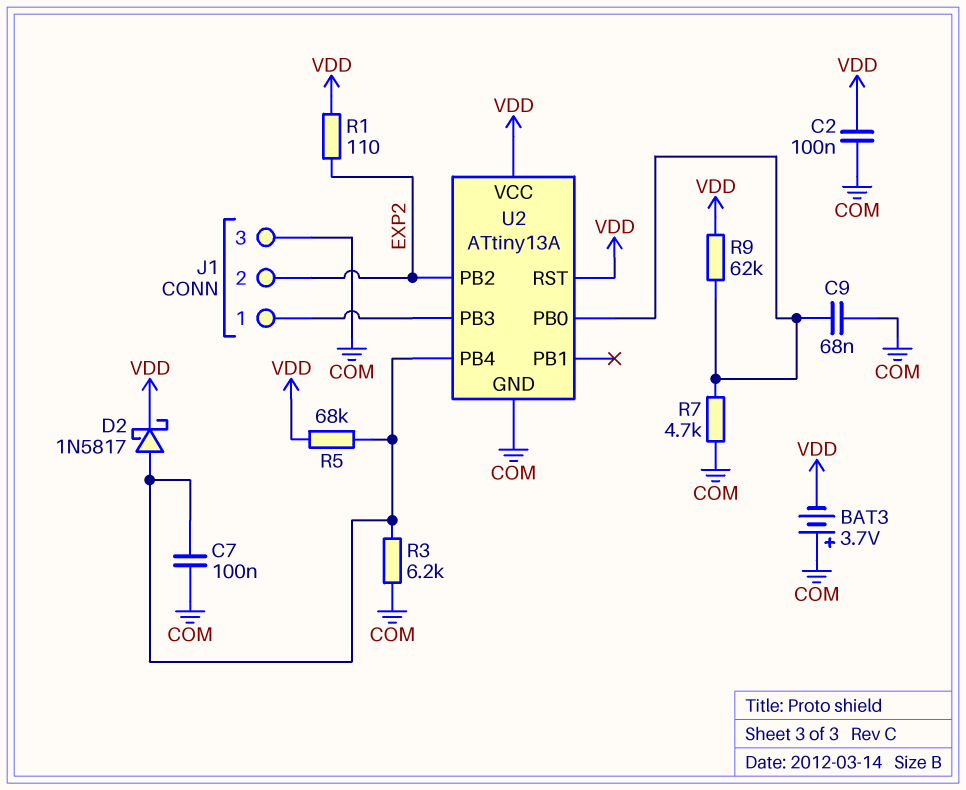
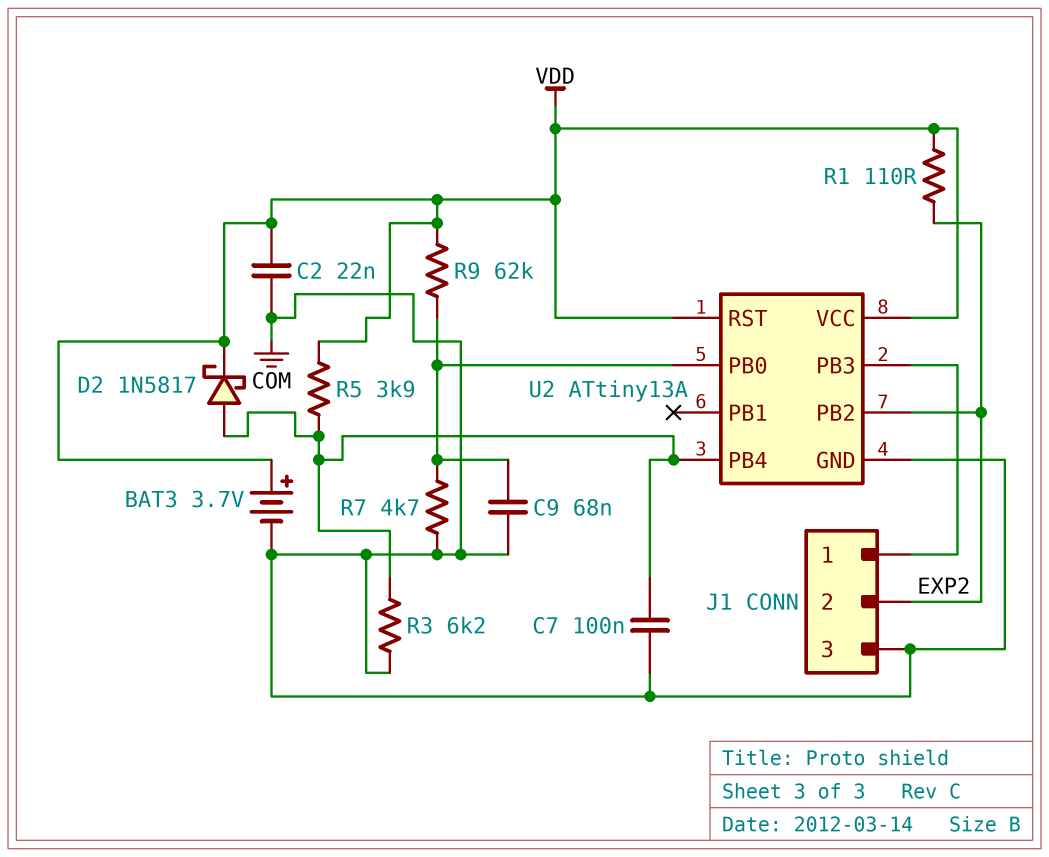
BAT3: 3.7V (plus COM, minus VDD) -> 3.7V (plus VDD, minus COM)
C2: 100nF (COM, VDD) -> 22nF (COM, VDD)
R5: 68k (U2/PB4, VDD) -> 3.9k (U2/PB4, VDD)

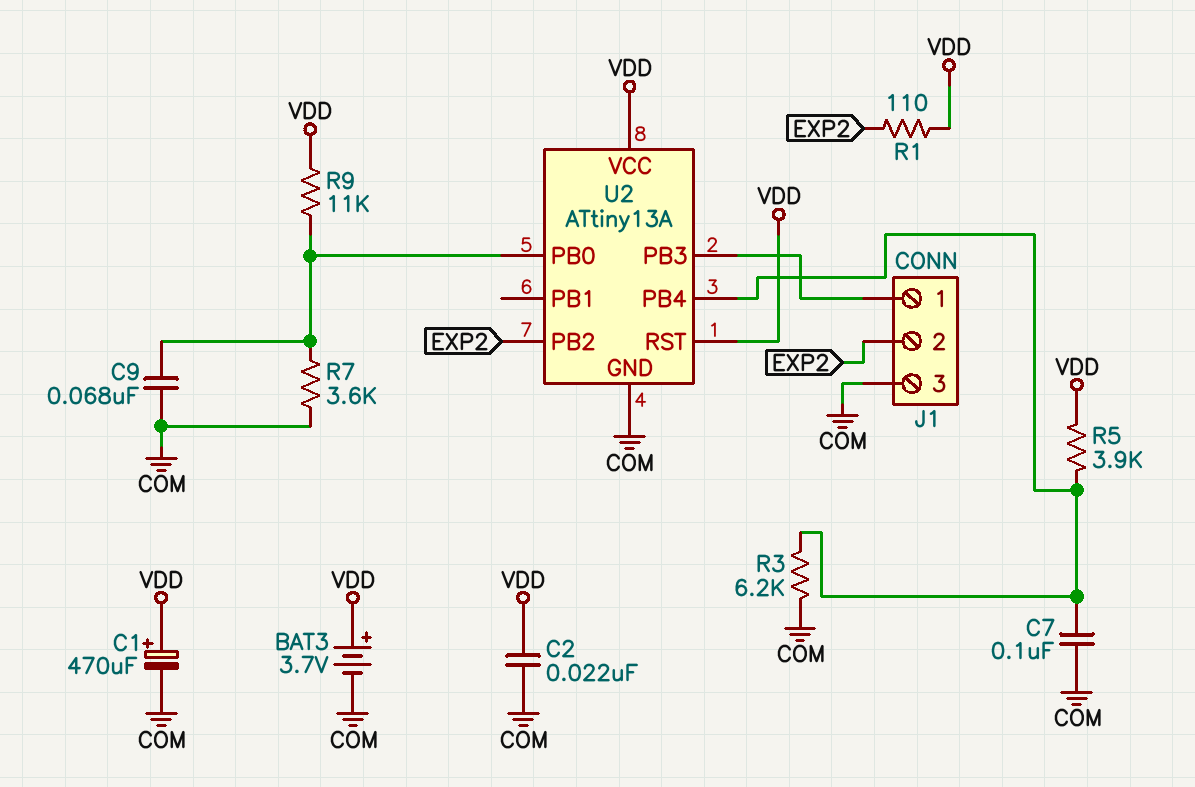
C1: none -> 470uF (plus VDD, minus COM)
D2: schottky 1N5817 (A U2/PB4, K VDD) -> none
R7: 4.7k (COM, U2/PB0) -> 3.6k (COM, U2/PB0)
R9: 62k (U2/PB0, VDD) -> 11k (U2/PB0, VDD)

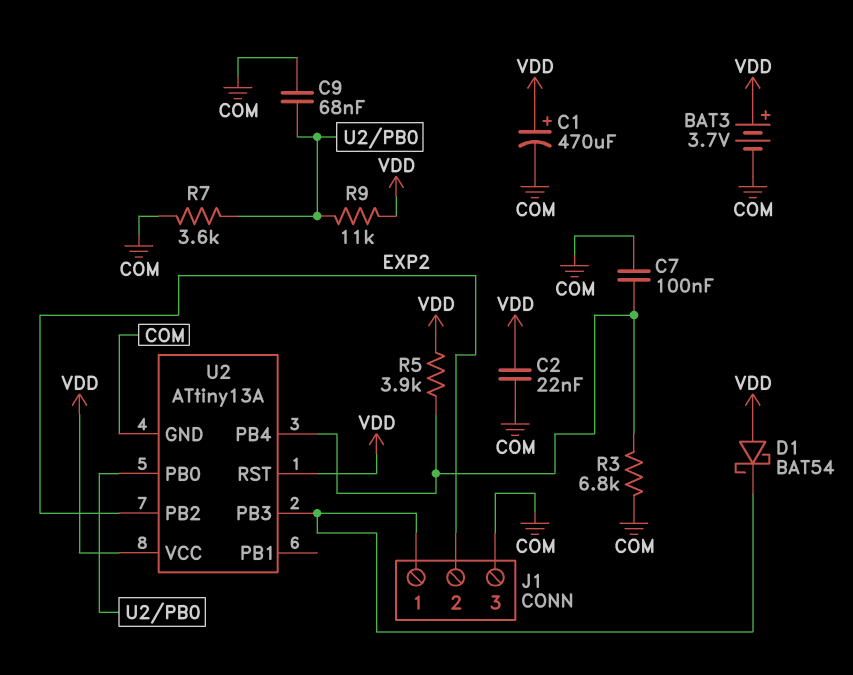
D1: none -> schottky BAT54 (A VDD, K J1/1)
R1: 110 (EXP2, VDD) -> none
R3: 6.2k (COM, U2/PB4) -> 6.8k (COM, U2/PB4)

